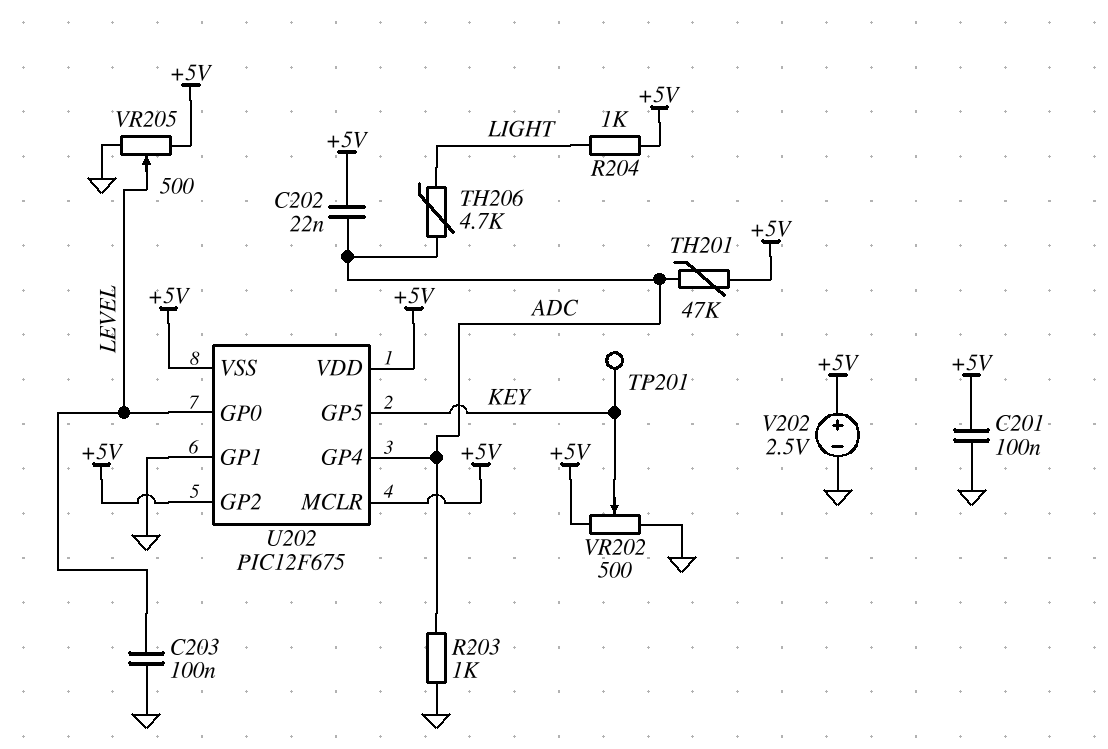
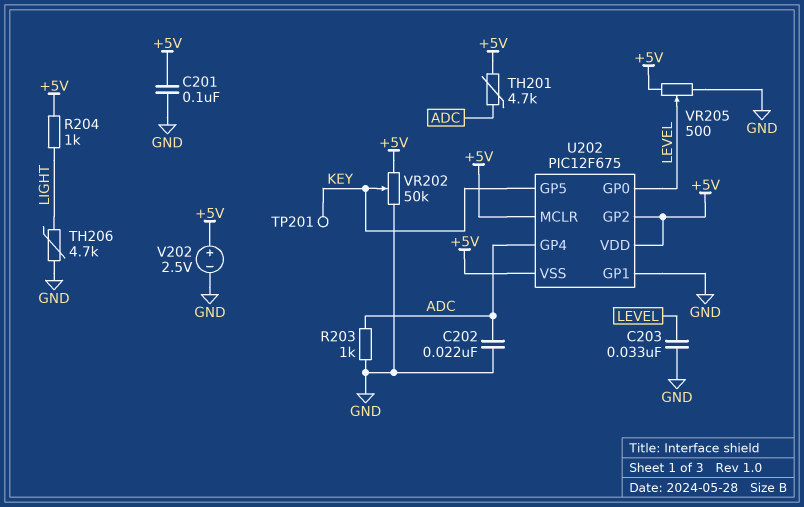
C202: 22nF (+5V, ADC) -> 22nF (ADC, GND)
C203: 100nF (GND, LEVEL) -> 33nF (GND, LEVEL)
TH201: 47k (+5V, ADC) -> 4.7k (+5V, ADC)
TH206: 4.7k (ADC, LIGHT) -> 4.7k (GND, LIGHT)
VR202: 500 (+5V, GND, wiper KEY) -> 50k (+5V, GND, wiper KEY)

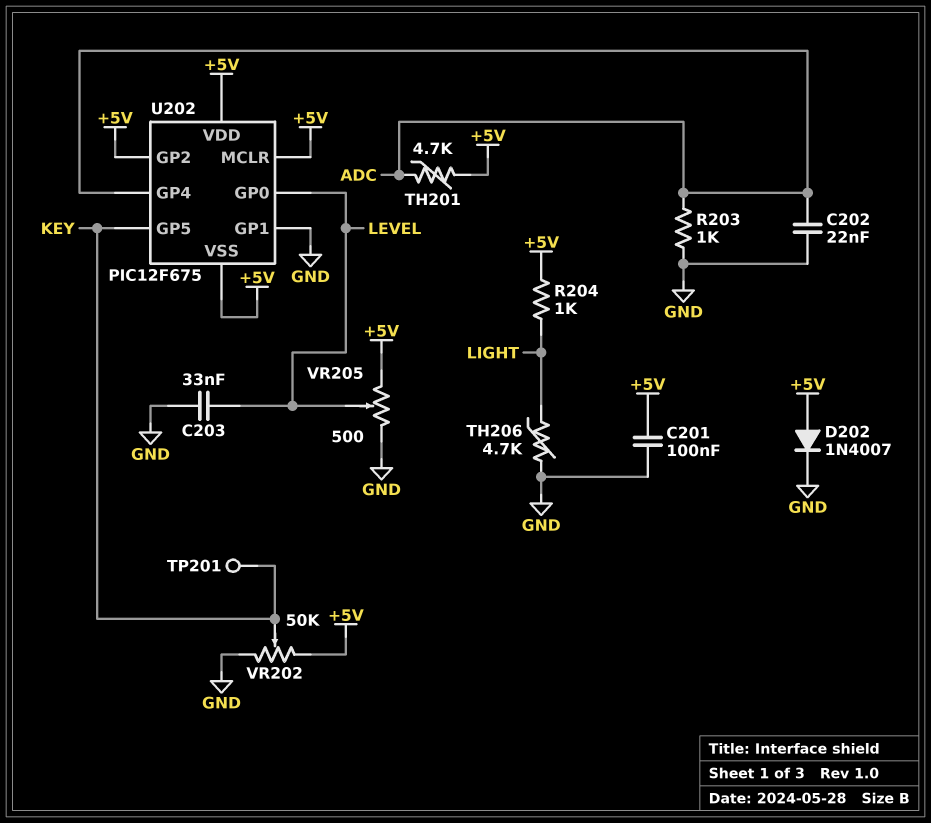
D202: none -> diode 1N4007 (A +5V, K GND)
V202: 2.5V (plus +5V, minus GND) -> none

